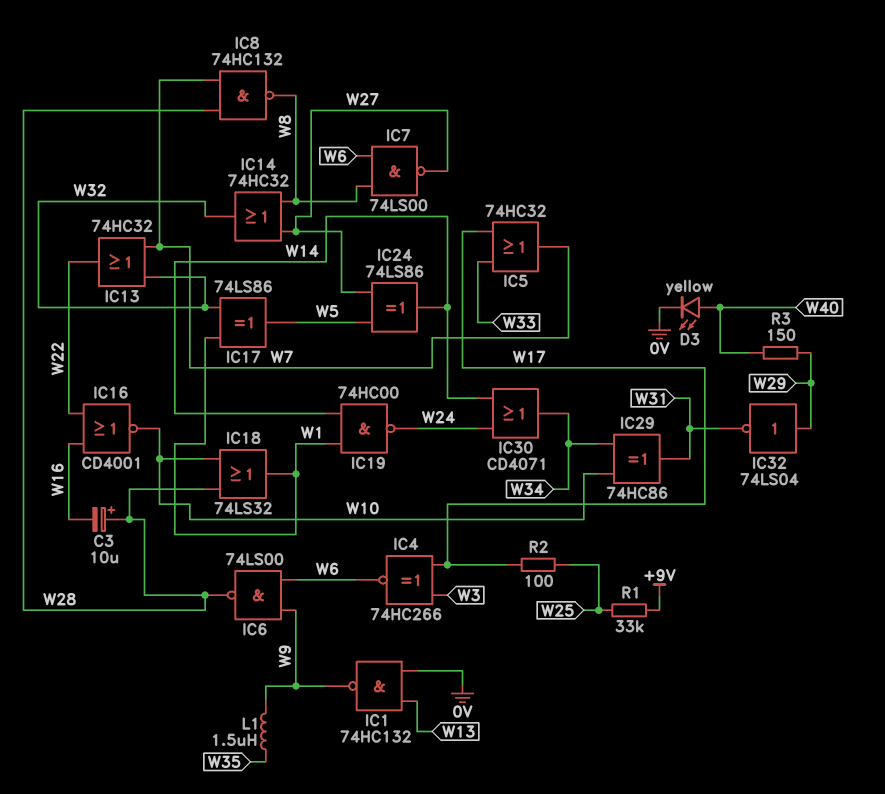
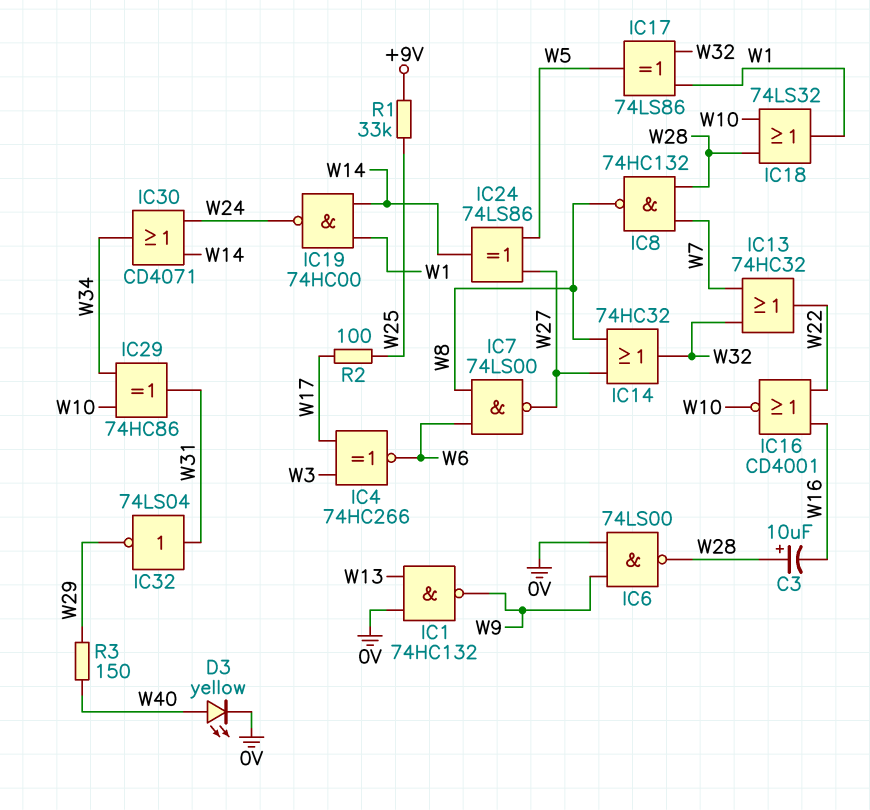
IC5: OR 74HC32 (in W17, in W33, out W7) -> none
IC6: NAND 74LS00 (in W6, in W9, out W28) -> NAND 74LS00 (in 0V, in W9, out W28)
IC32: NOT 74LS04 (in W29, out W31) -> NOT 74LS04 (in W31, out W29)
L1: 1.5uH (W9, W35) -> none

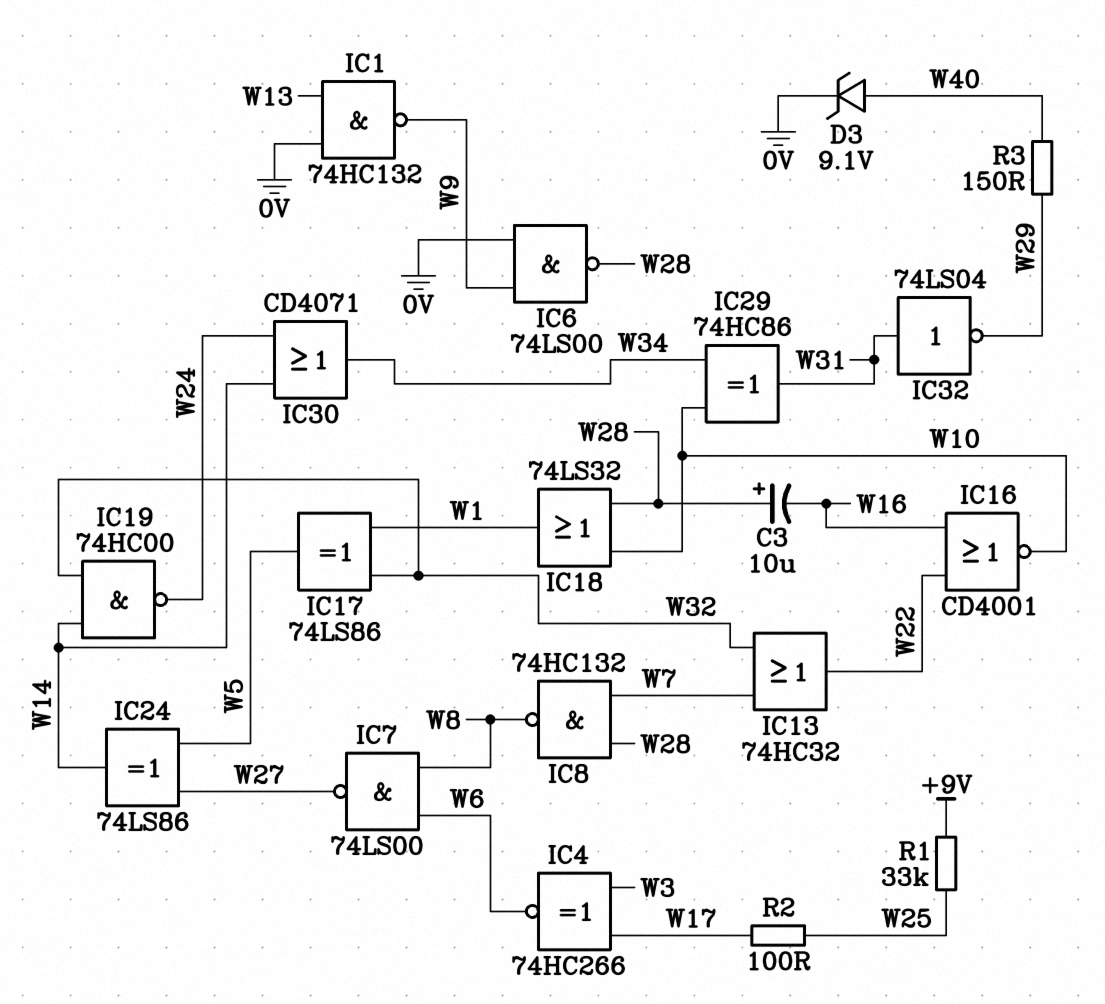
D3: LED yellow (A W40, K 0V) -> zener 9.1V (A W40, K 0V)
IC14: OR 74HC32 (in W8, in W27, out W32) -> none
IC19: NAND 74HC00 (in W1, in W14, out W24) -> NAND 74HC00 (in W14, in W32, out W24)

